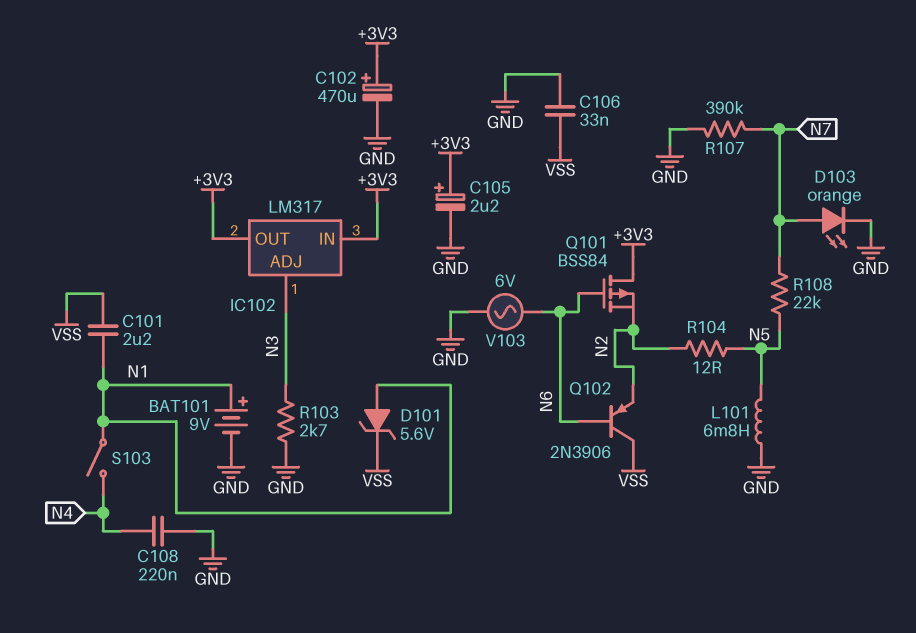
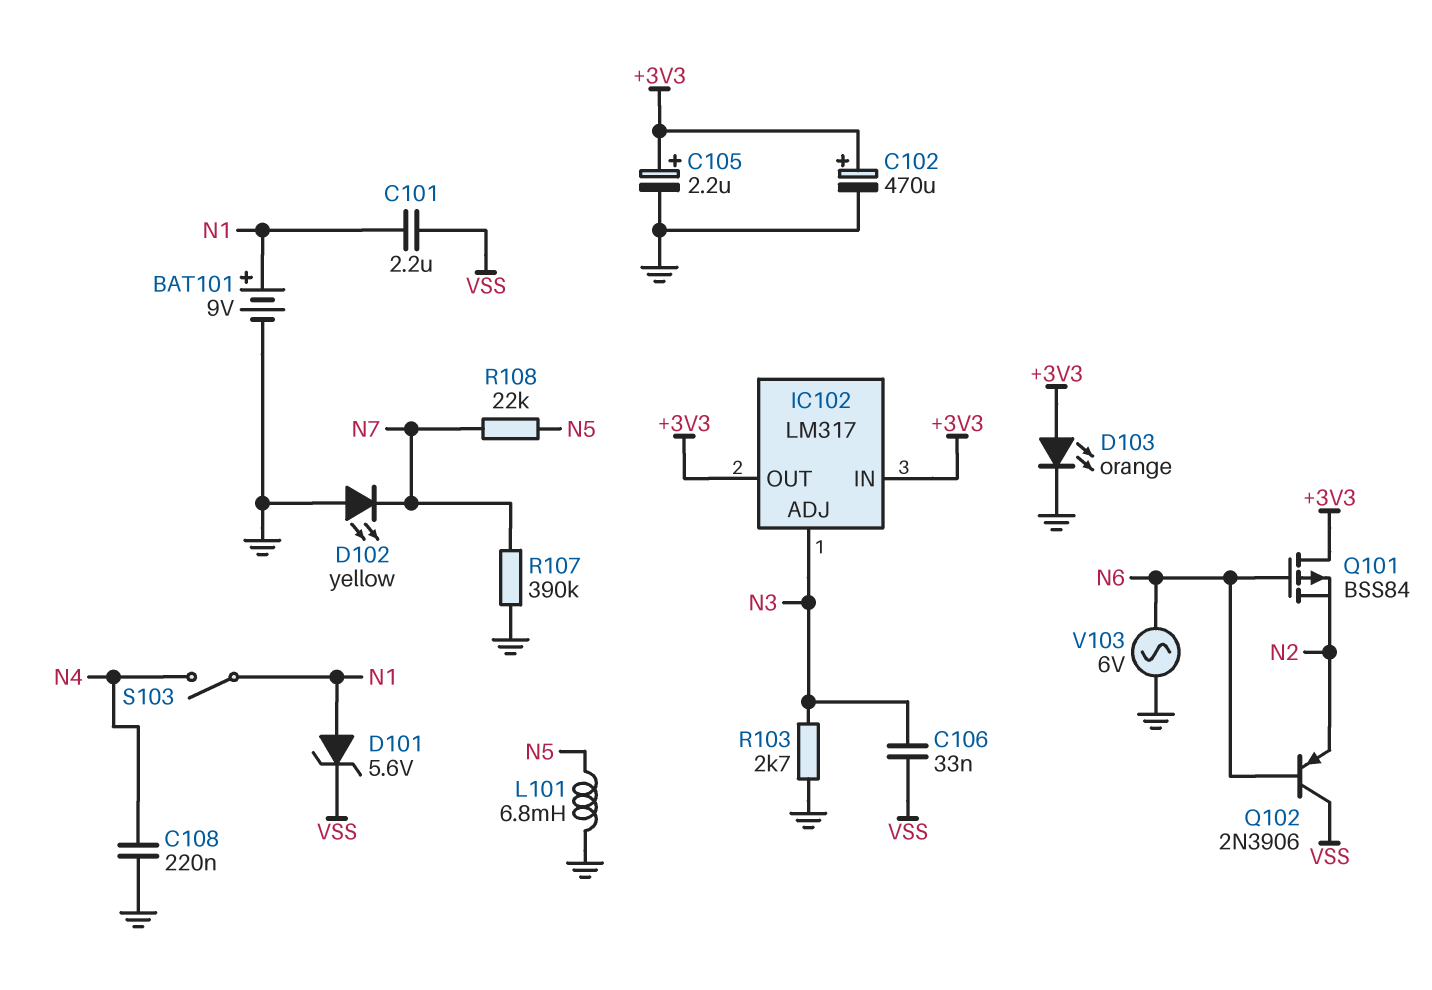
C106: 33nF (GND, VSS) -> 33nF (N3, VSS)
D102: none -> LED yellow (A GND, K N7)
D103: LED orange (A N7, K GND) -> LED orange (A +3V3, K GND)
R104: 12 (N2, N5) -> none

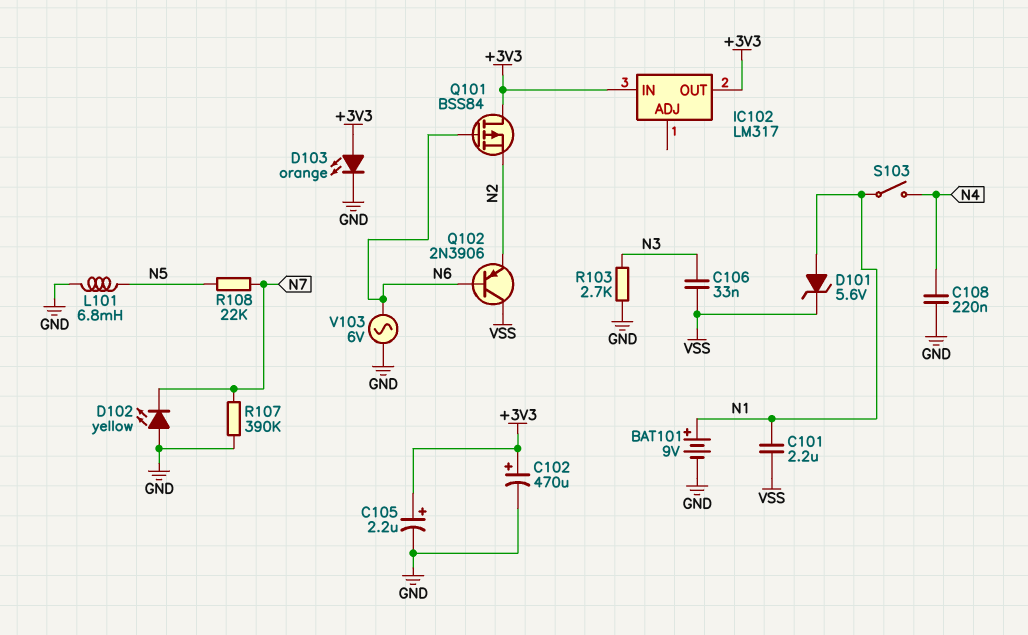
IC102 pin ADJ: N3 -> none

